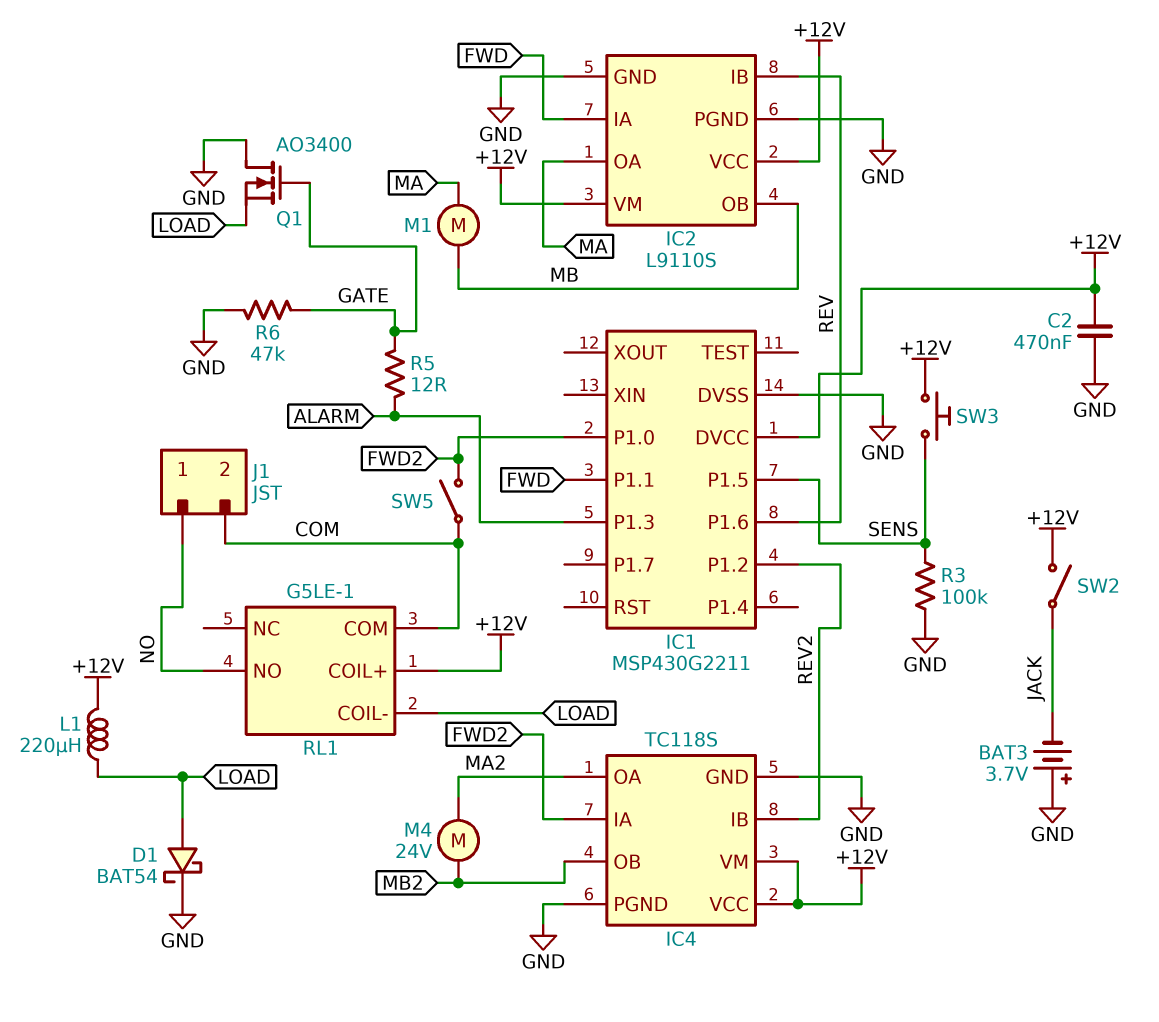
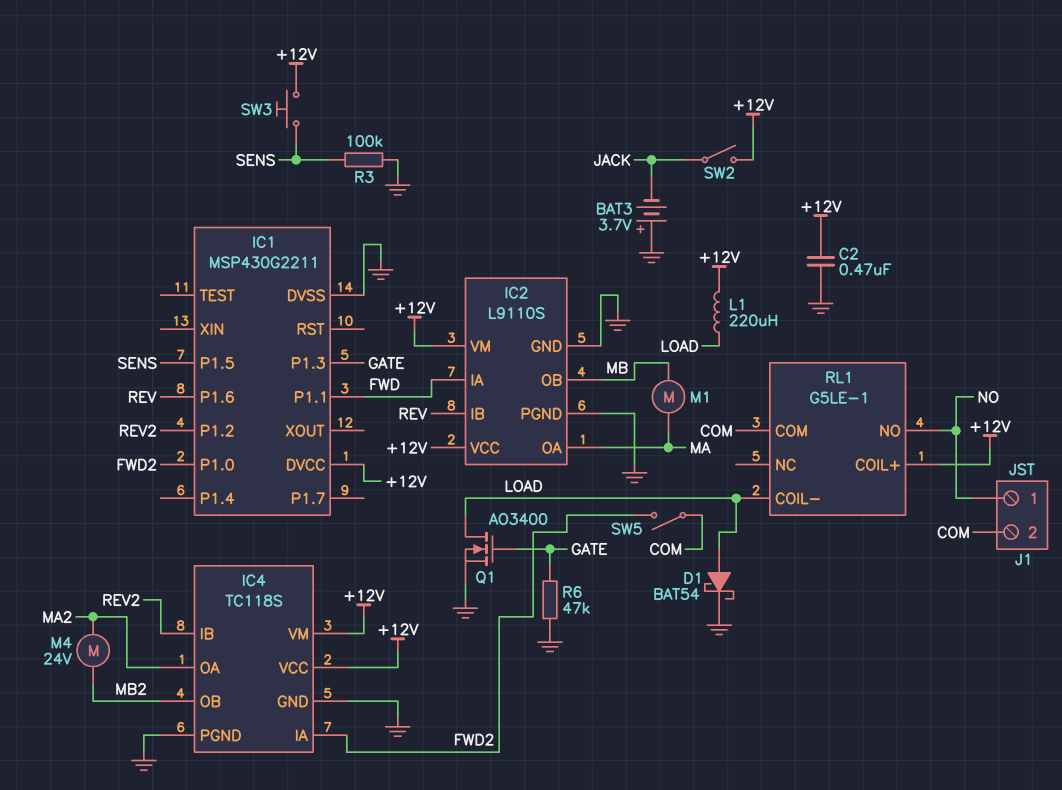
IC1 pin P1.3: ALARM -> GATE
Q1: NMOS AO3400 (G GATE, D GND, S LOAD) -> NMOS AO3400 (G GATE, D LOAD, S GND)
R5: 12 (ALARM, GATE) -> none

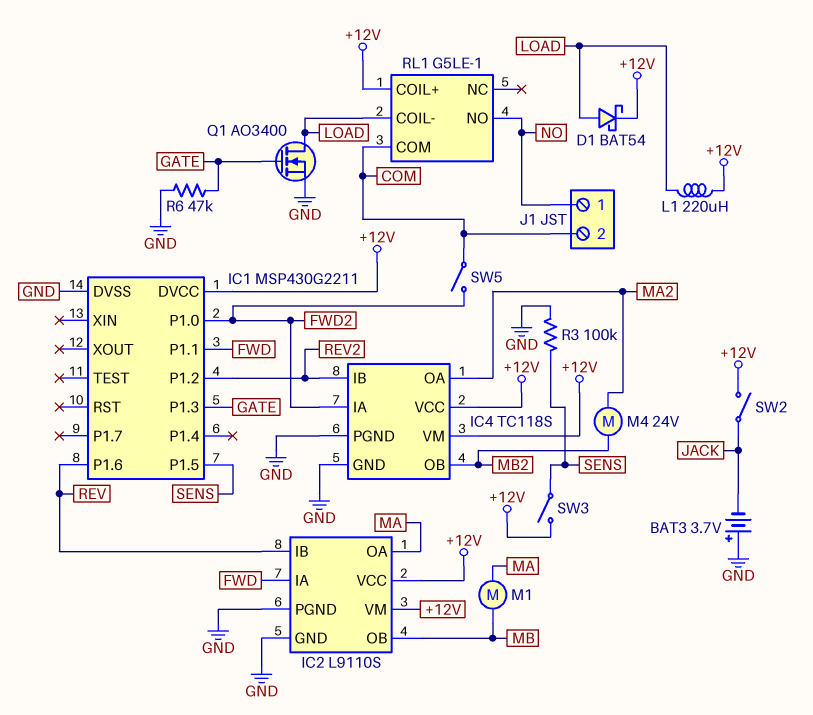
C2: 470nF (+12V, GND) -> none
D1: schottky BAT54 (A LOAD, K GND) -> schottky BAT54 (A LOAD, K +12V)
SW3: button (+12V, SENS) -> switch (+12V, SENS)

